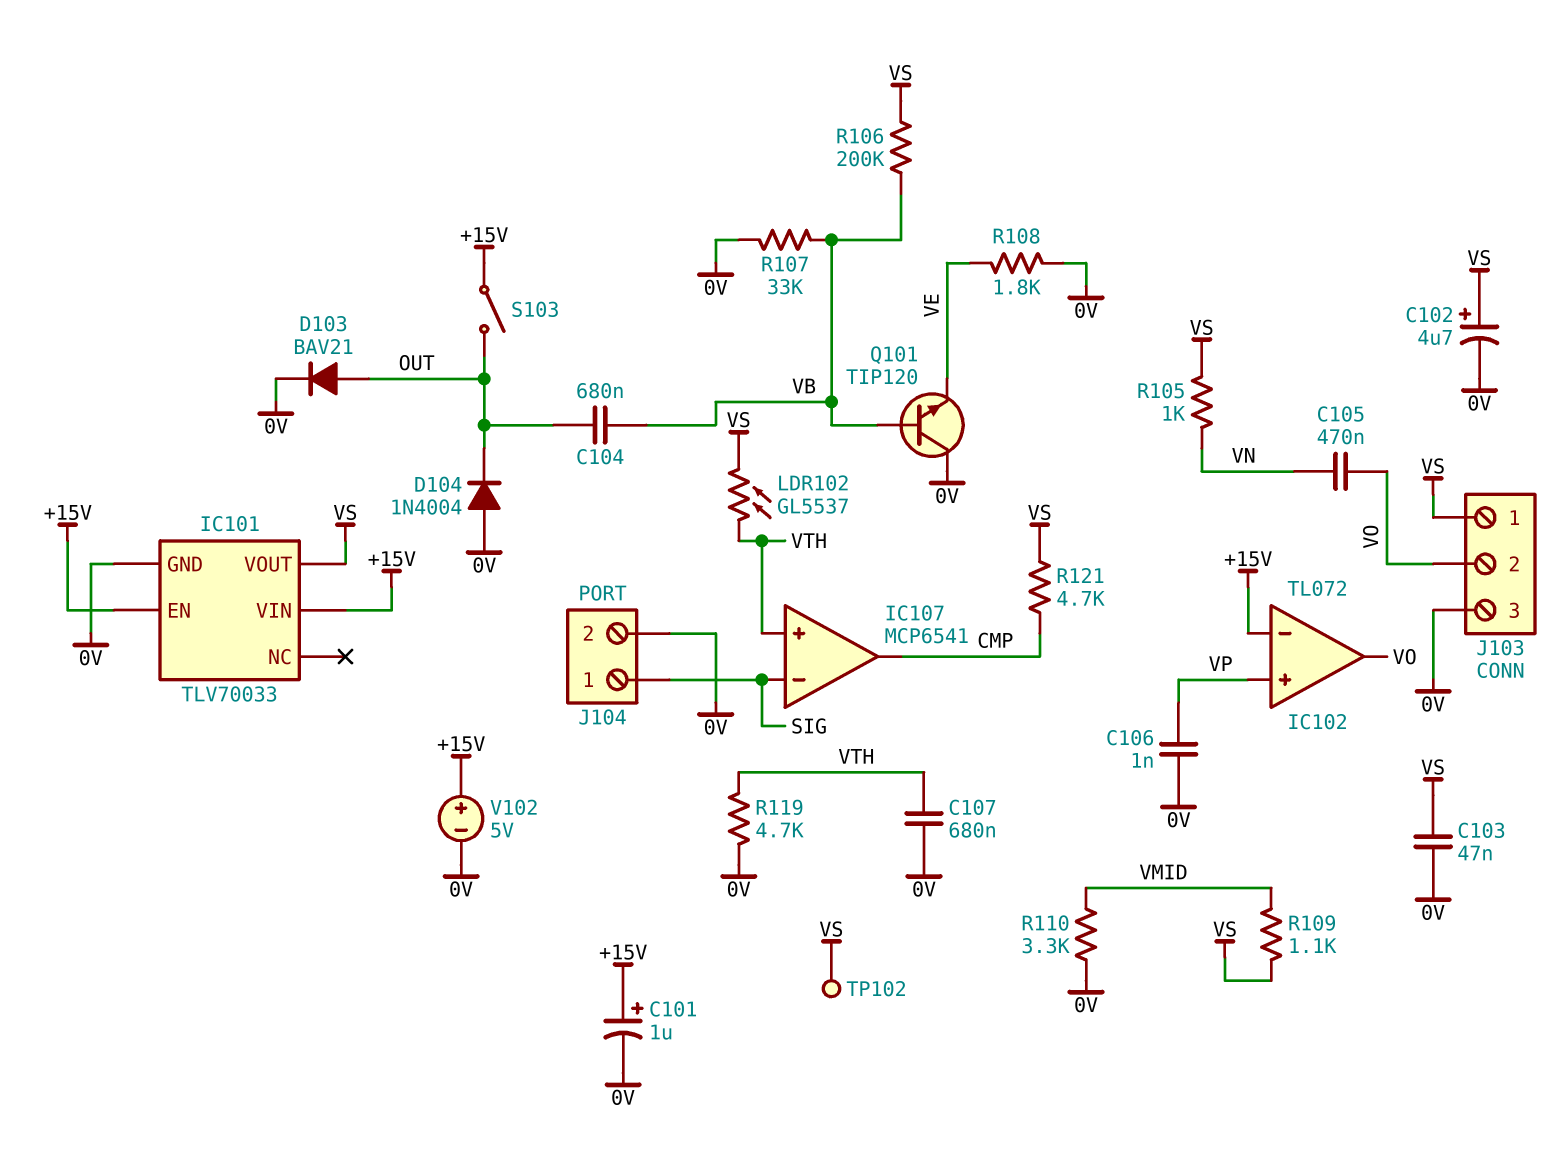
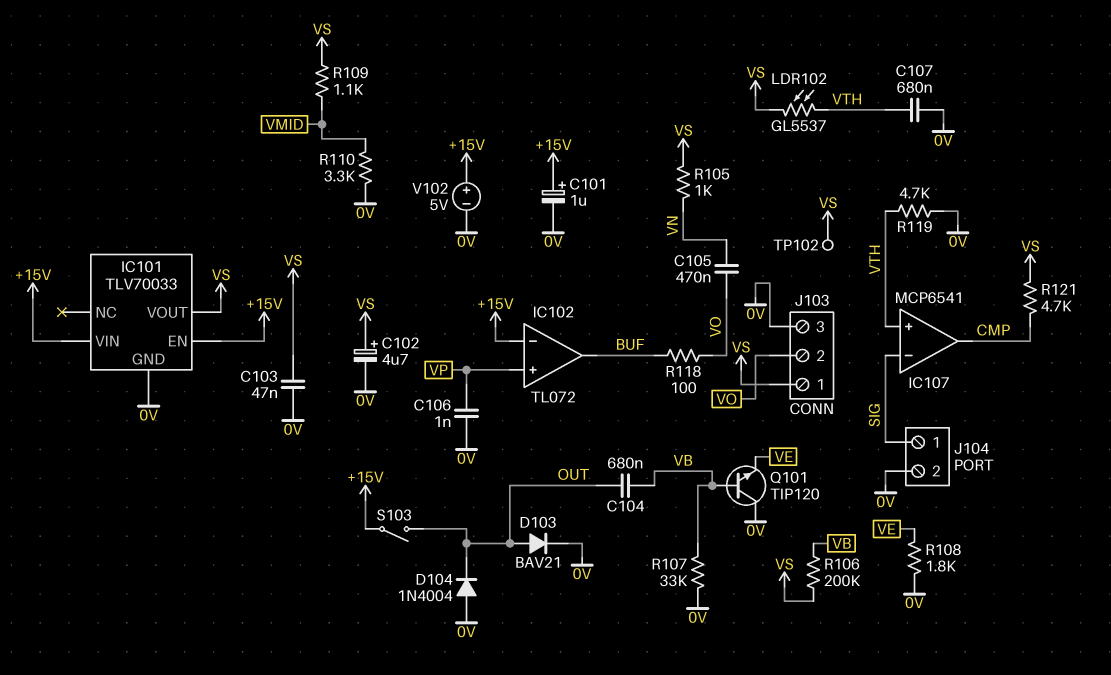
IC102 pin out: VO -> BUF
R118: none -> 100 (BUF, VO)

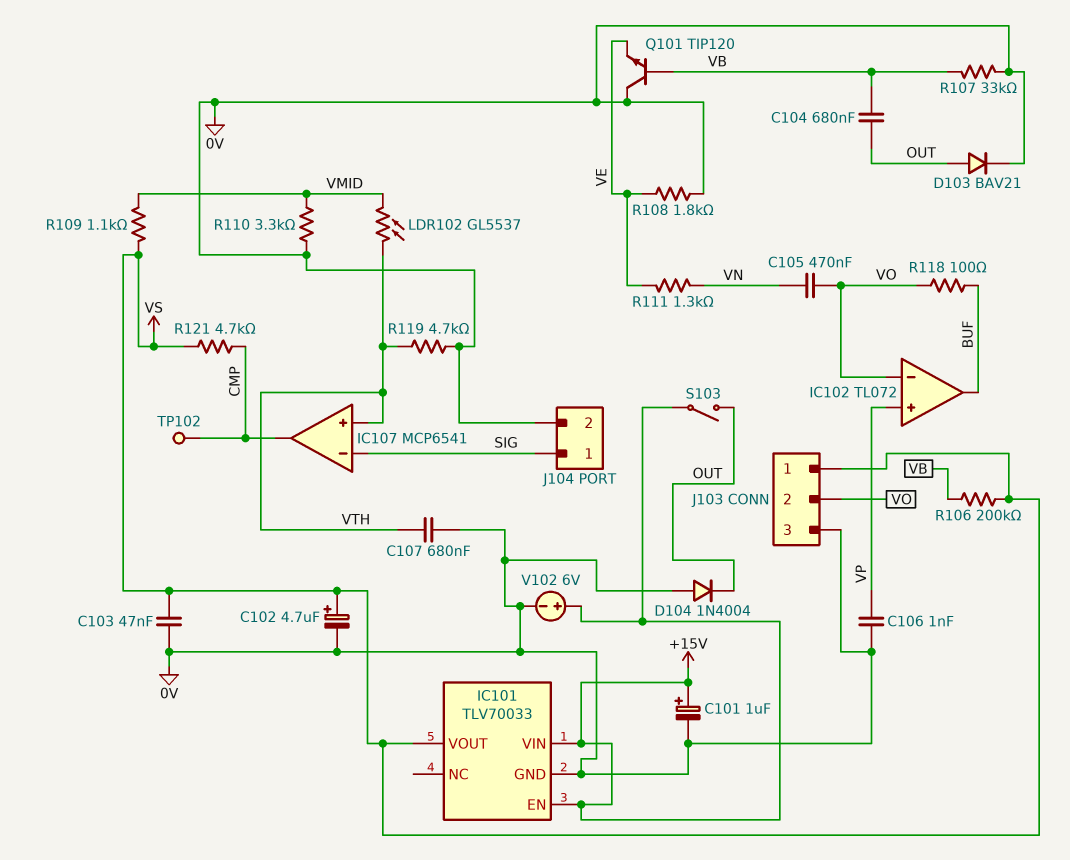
IC102 pin in-: +15V -> VO
LDR102: GL5537 (VS, VTH) -> GL5537 (VMID, VTH)
R105: 1k (VN, VS) -> none
R111: none -> 1.3k (VE, VN)
TP102: test point (VS) -> test point (CMP)
V102: 5V (plus +15V, minus 0V) -> 6V (plus +15V, minus 0V)

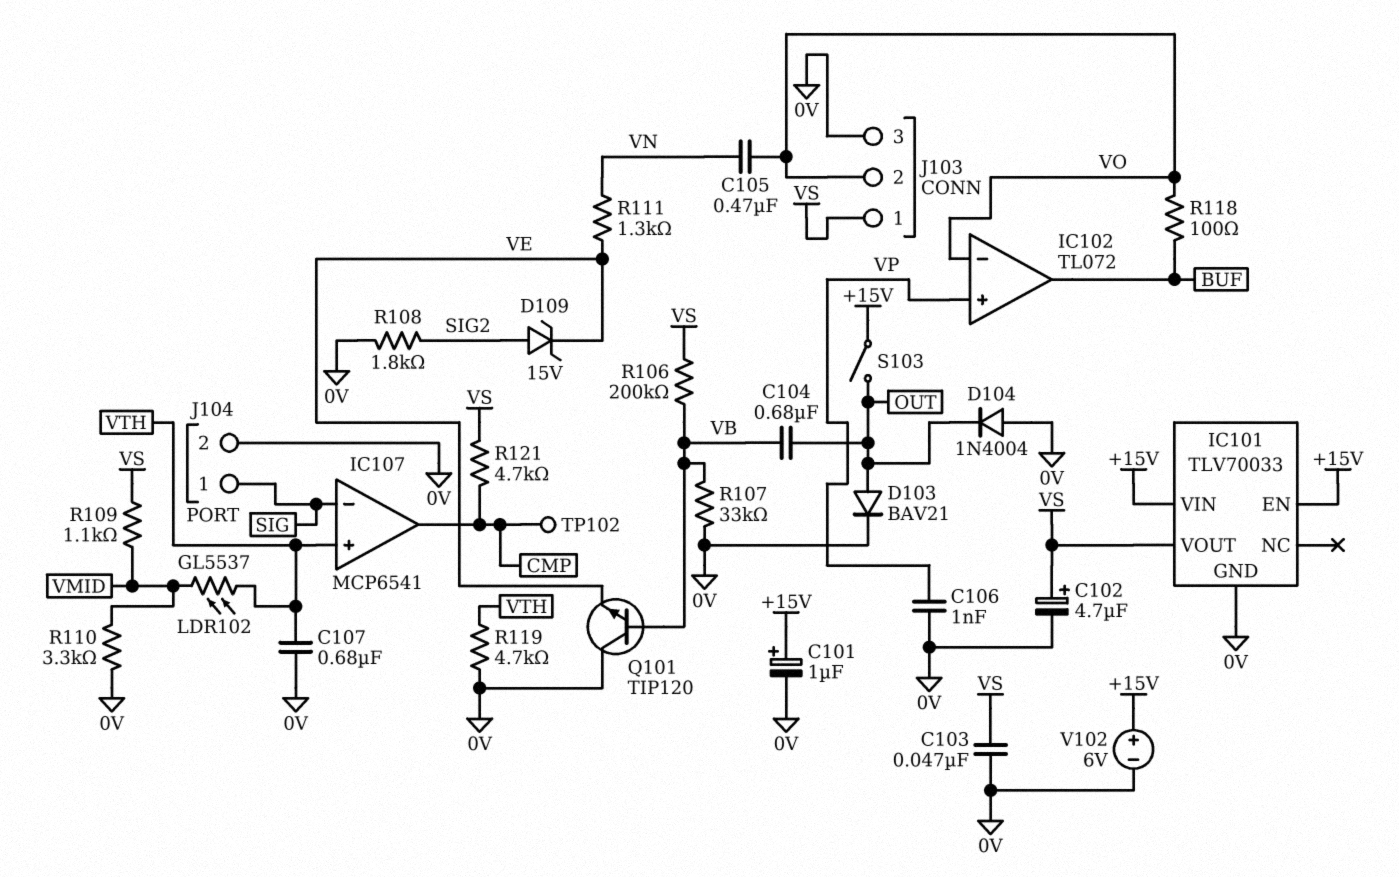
D109: none -> zener 15V (A SIG2, K VE)
R108: 1.8k (0V, VE) -> 1.8k (0V, SIG2)

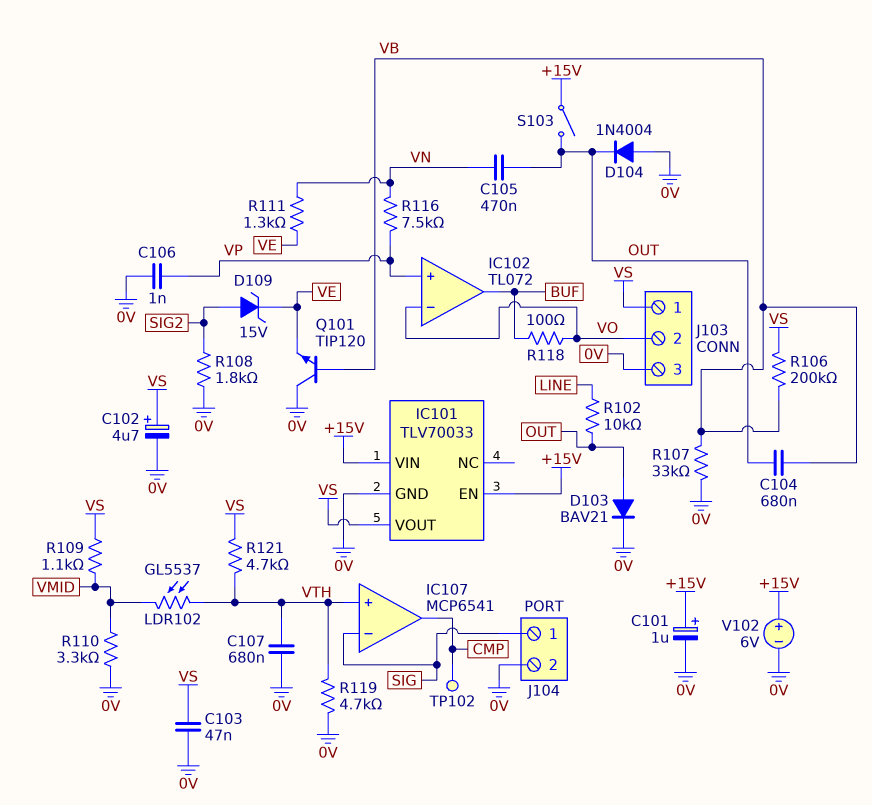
C105: 470nF (VN, VO) -> 470nF (OUT, VN)
R102: none -> 10k (LINE, OUT)
R116: none -> 7.5k (VN, VP)
R121: 4.7k (CMP, VS) -> 4.7k (VS, VTH)

